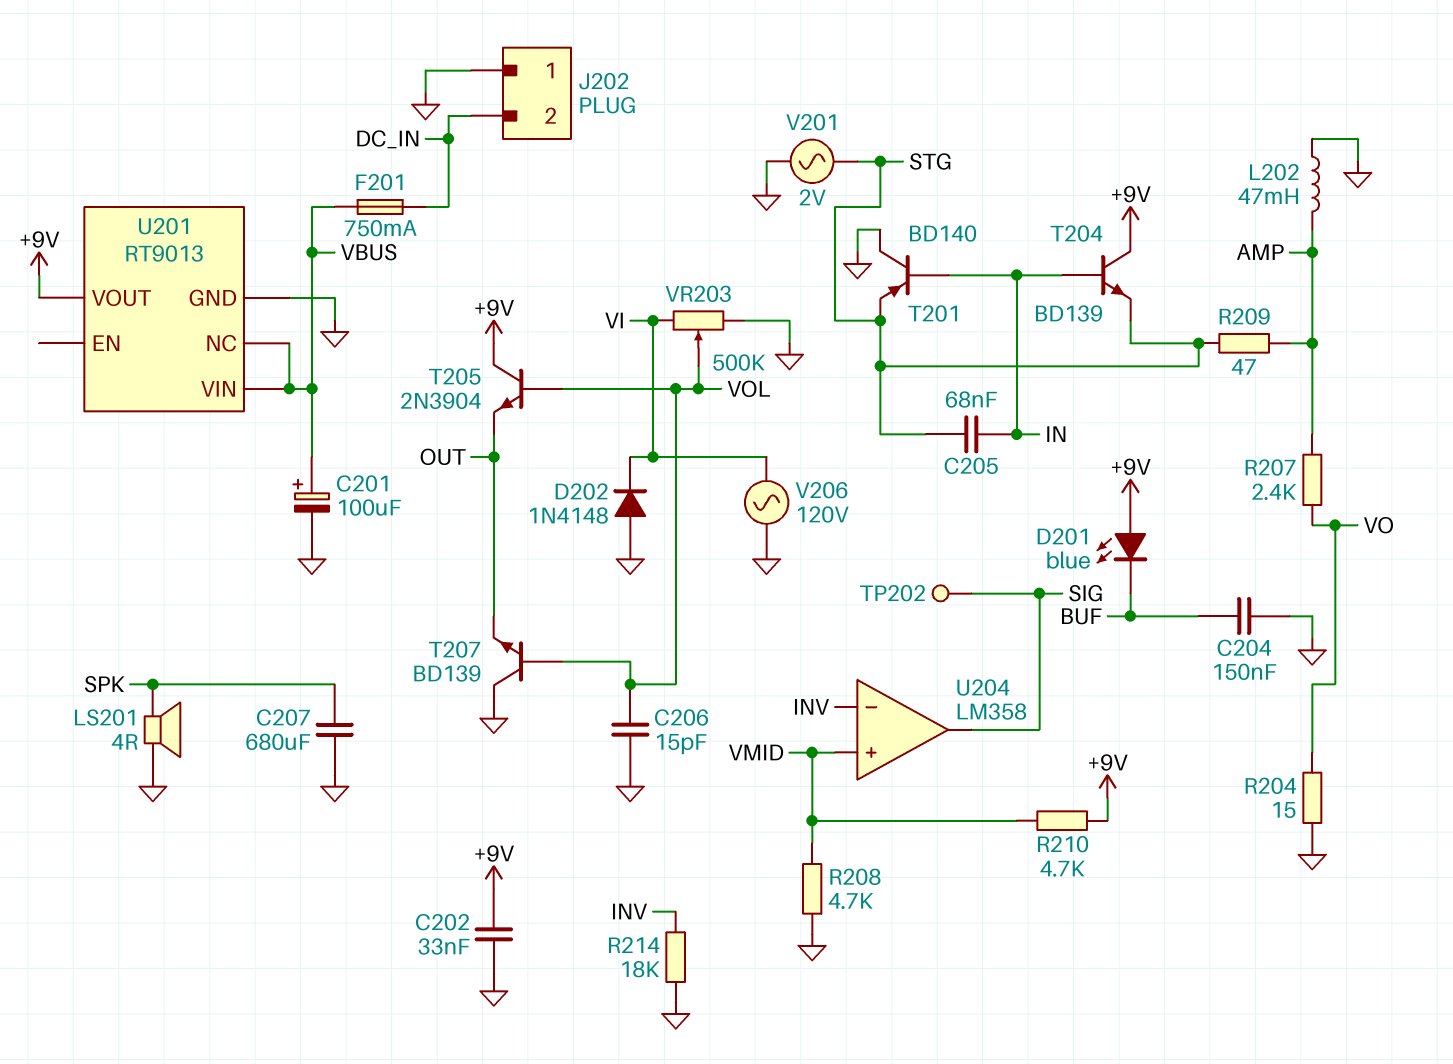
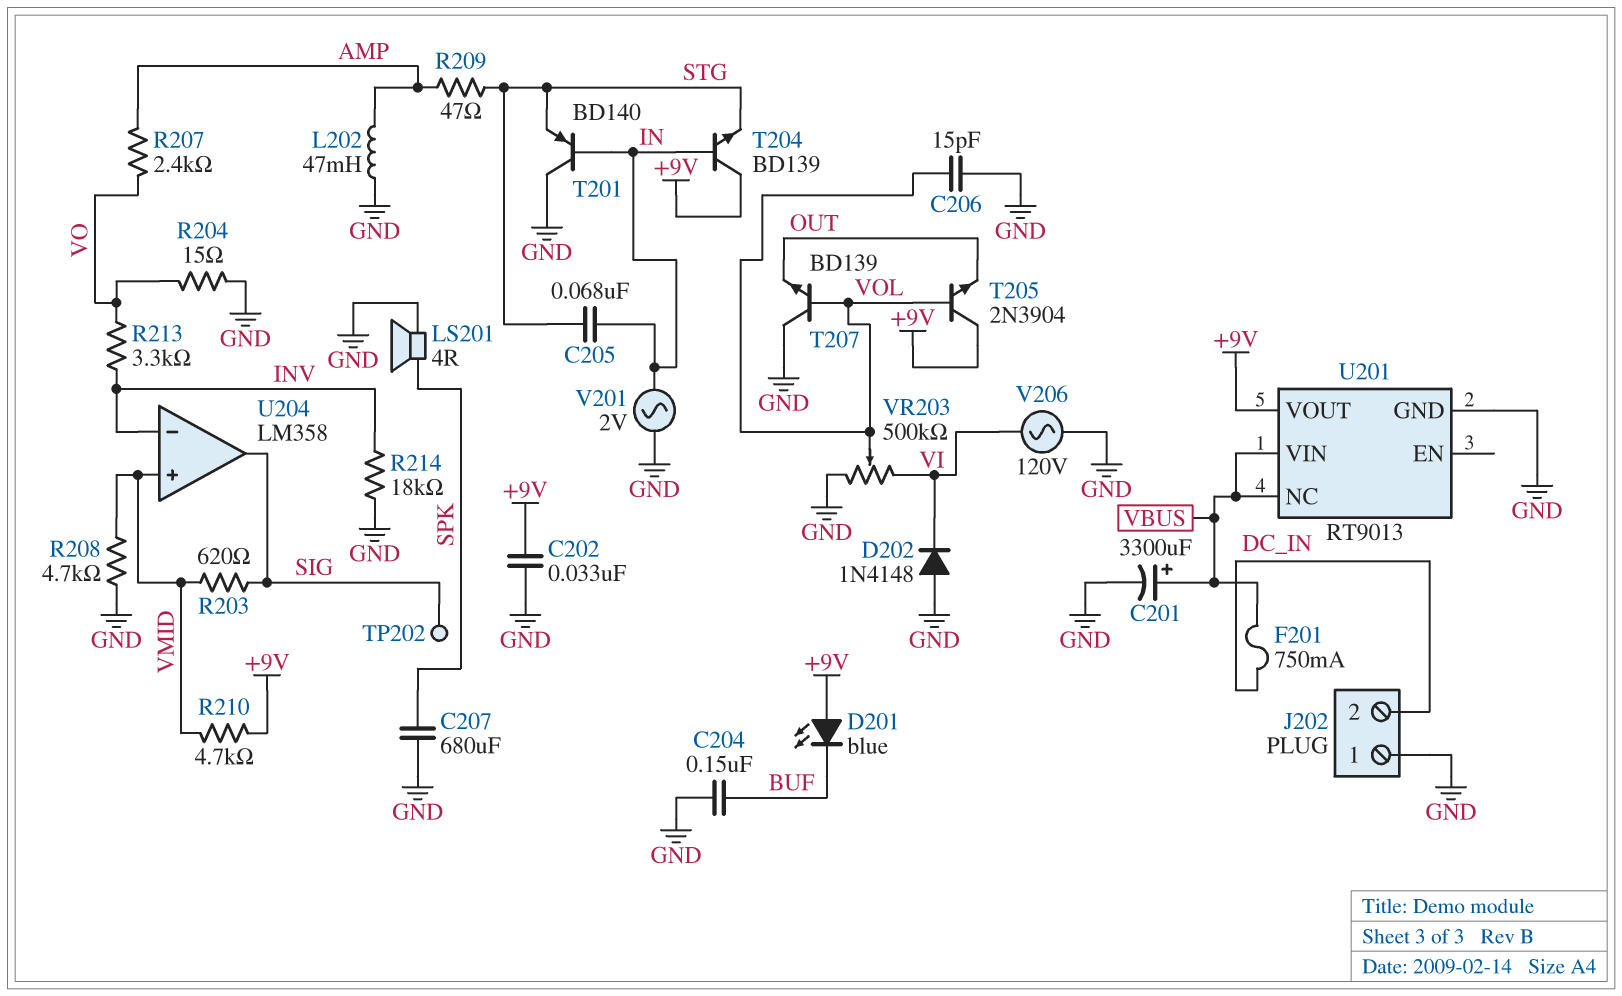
C201: 100uF (plus VBUS, minus GND) -> 3300uF (plus VBUS, minus GND)
R203: none -> 620 (SIG, VMID)
R213: none -> 3.3k (INV, VO)
V201: AC 2V (GND, STG) -> AC 2V (GND, IN)

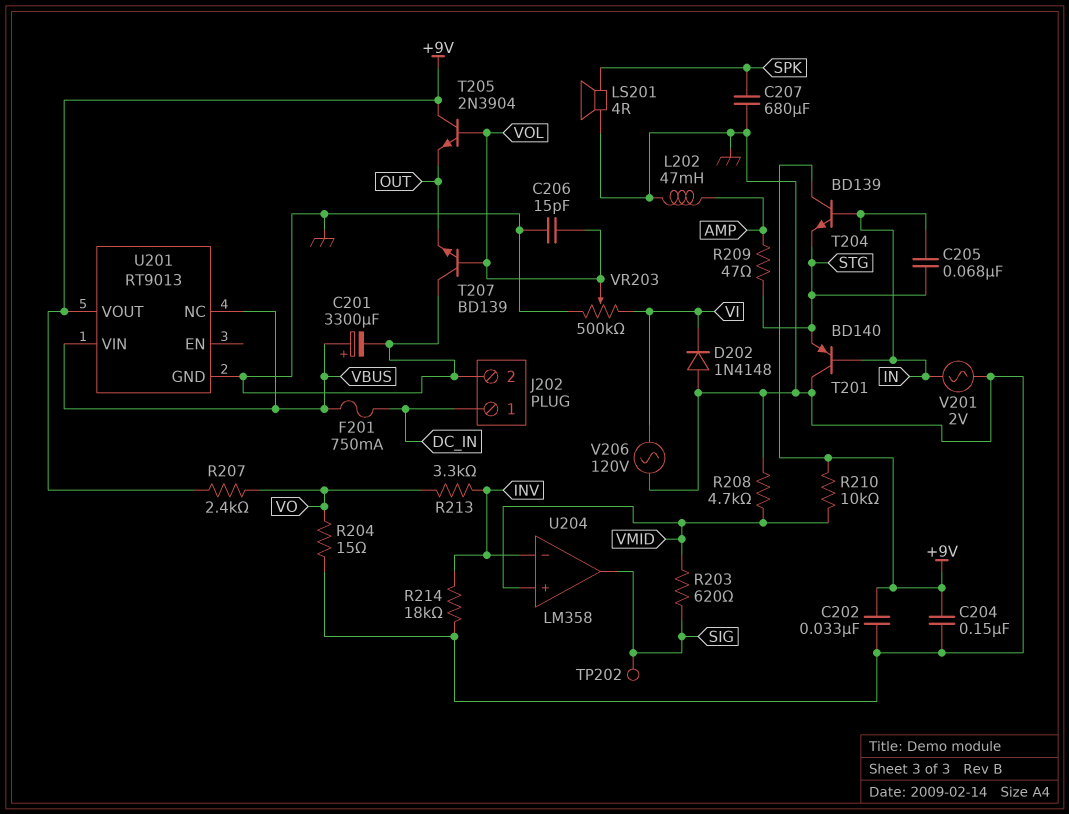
C204: 150nF (BUF, GND) -> 150nF (+9V, GND)
D201: LED blue (A +9V, K BUF) -> none
J202 pin 1: GND -> DC_IN
J202 pin 2: DC_IN -> GND
R207: 2.4k (AMP, VO) -> 2.4k (+9V, VO)
R210: 4.7k (+9V, VMID) -> 10k (+9V, VMID)

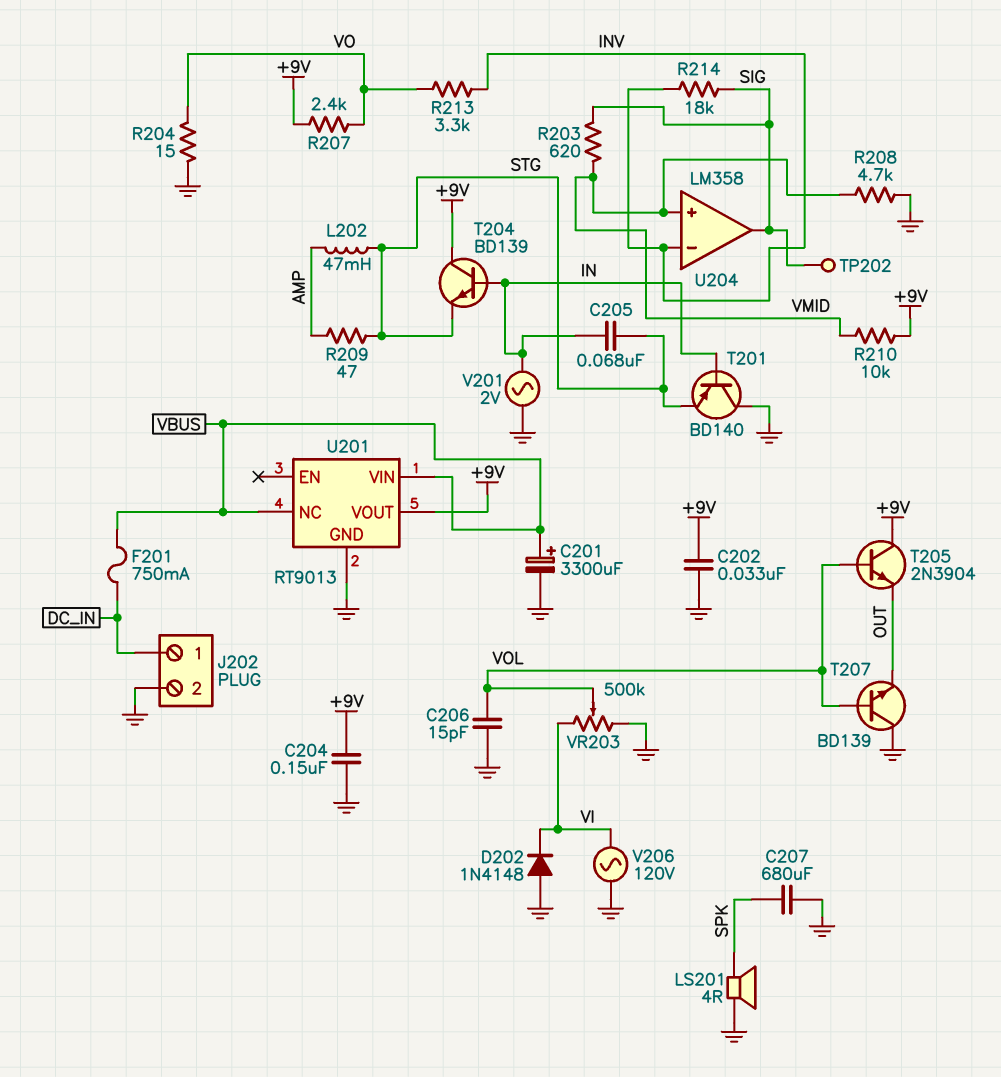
L202: 47mH (AMP, GND) -> 47mH (AMP, STG)
R214: 18k (GND, INV) -> 18k (INV, SIG)

